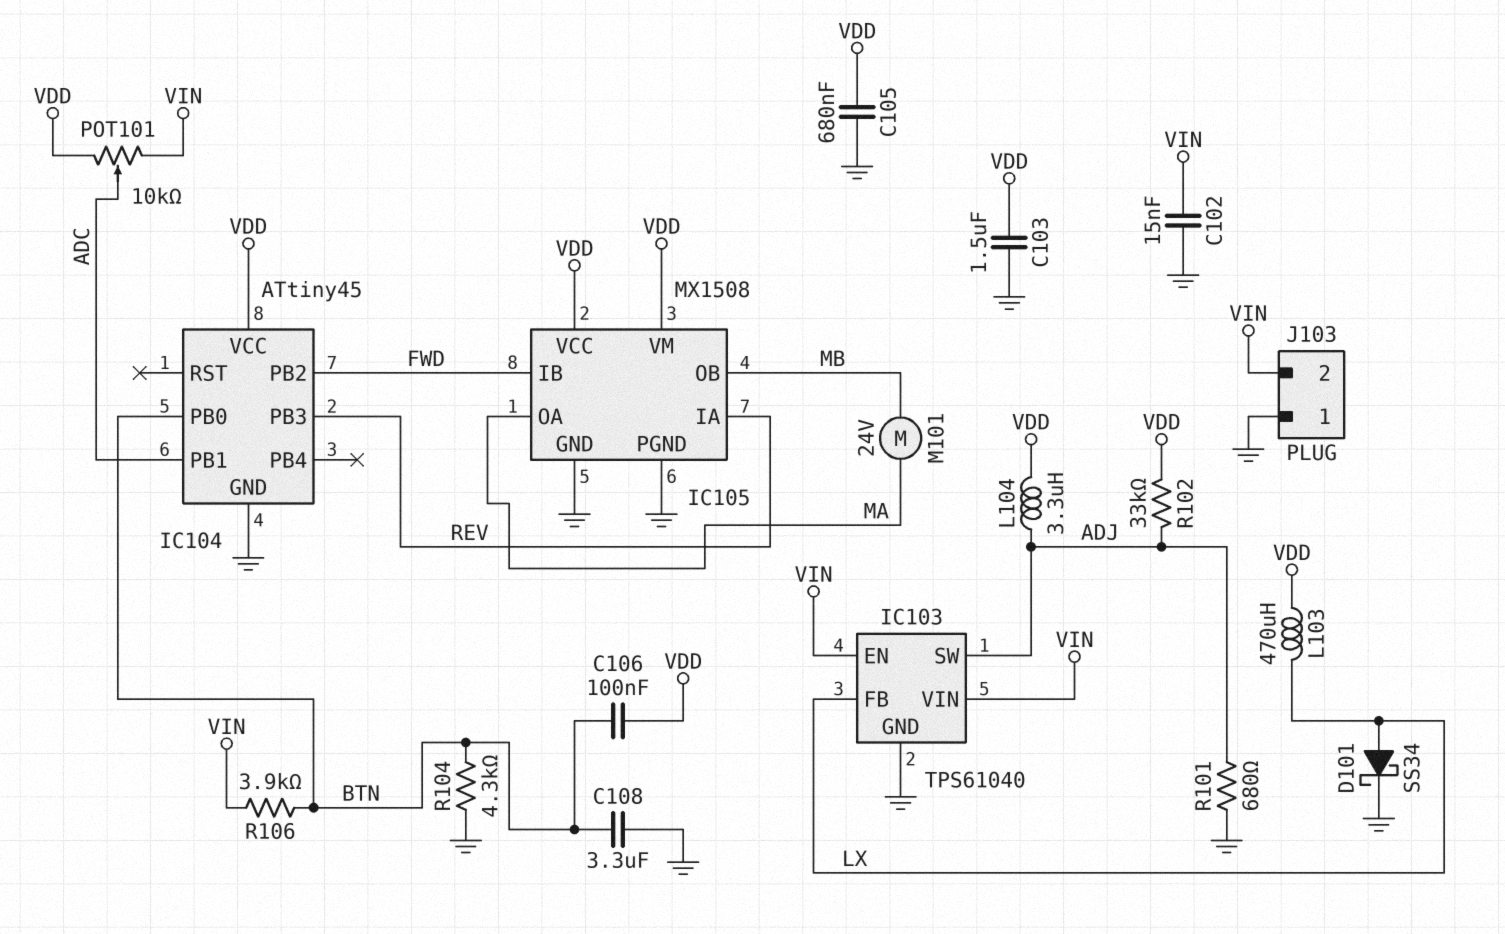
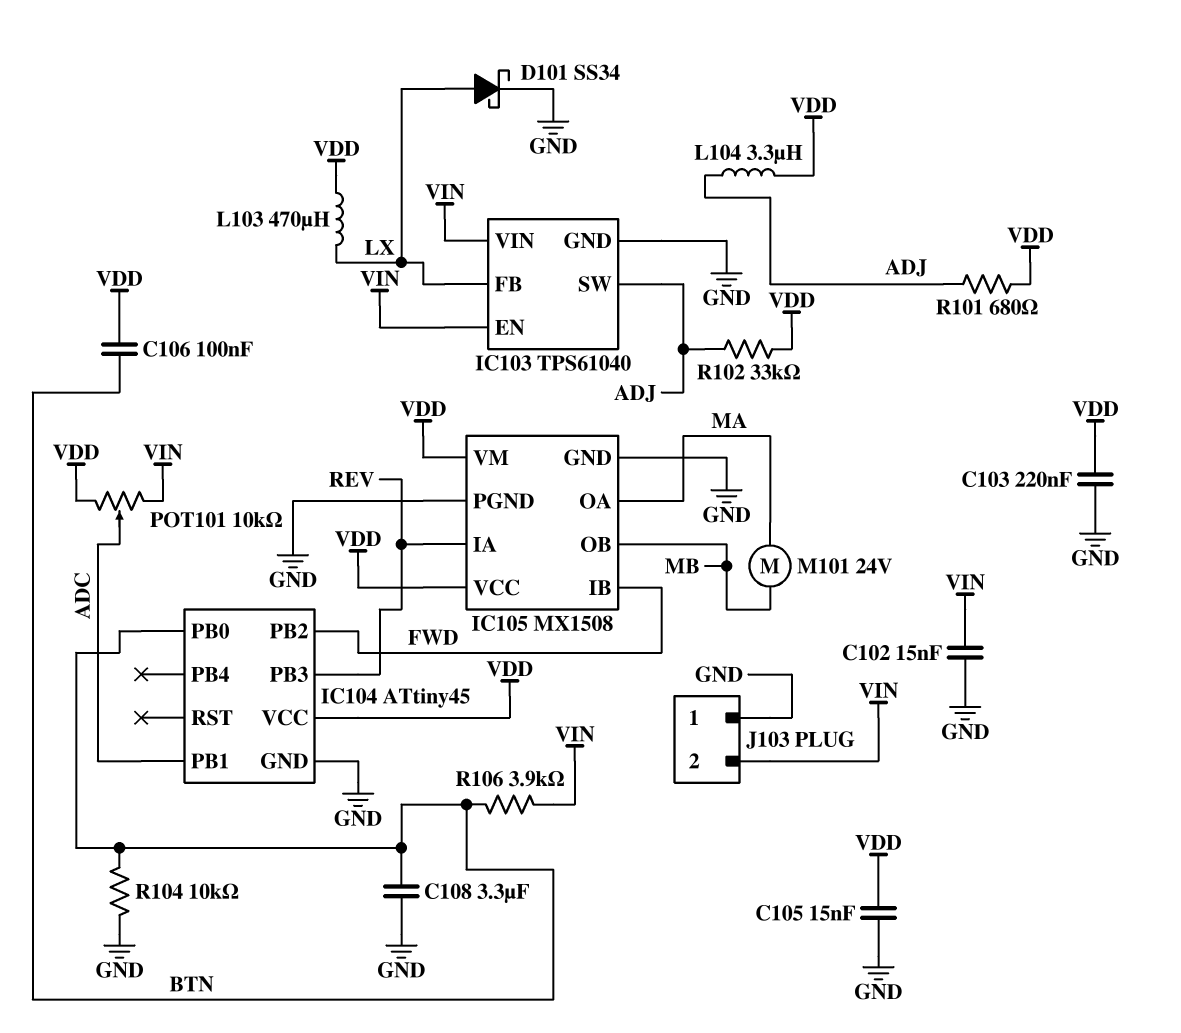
C103: 1.5uF (GND, VDD) -> 220nF (GND, VDD)
C105: 680nF (GND, VDD) -> 15nF (GND, VDD)
R101: 680 (ADJ, GND) -> 680 (ADJ, VDD)
R104: 4.3k (BTN, GND) -> 10k (BTN, GND)

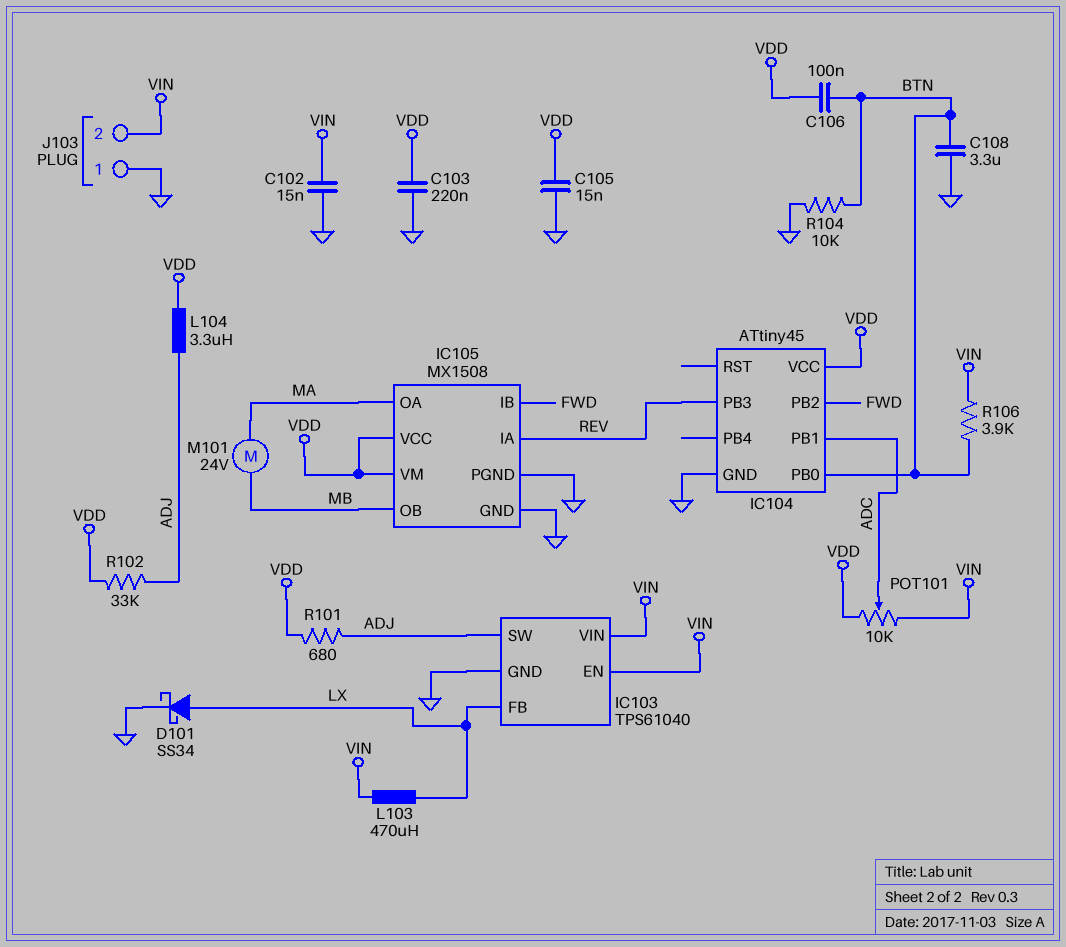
L103: 470uH (LX, VDD) -> 470uH (LX, VIN)

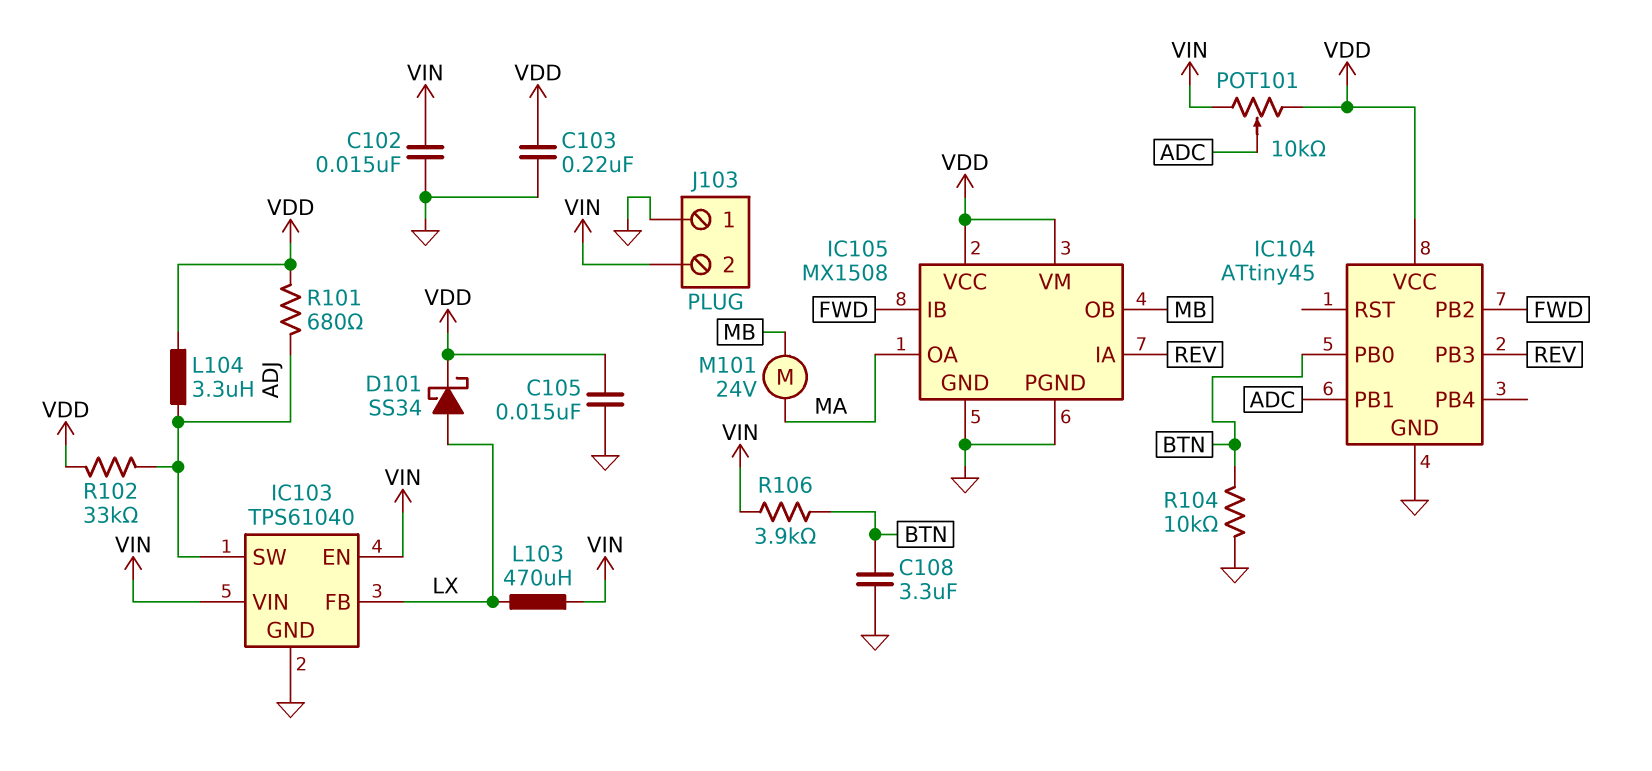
C106: 100nF (BTN, VDD) -> none
D101: schottky SS34 (A LX, K GND) -> schottky SS34 (A LX, K VDD)

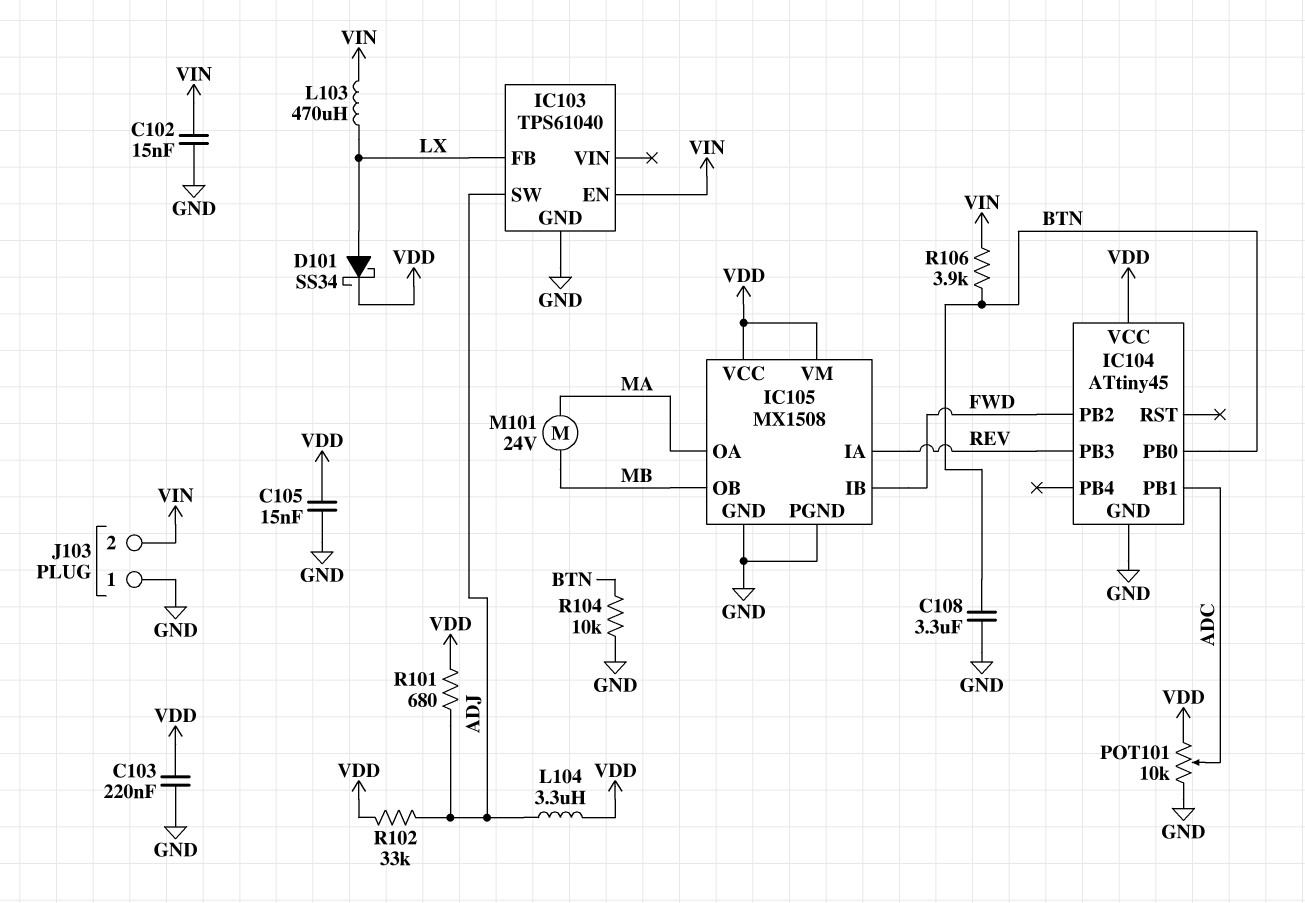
IC103 pin VIN: VIN -> none
POT101: 10k (VDD, VIN, wiper ADC) -> 10k (GND, VDD, wiper ADC)

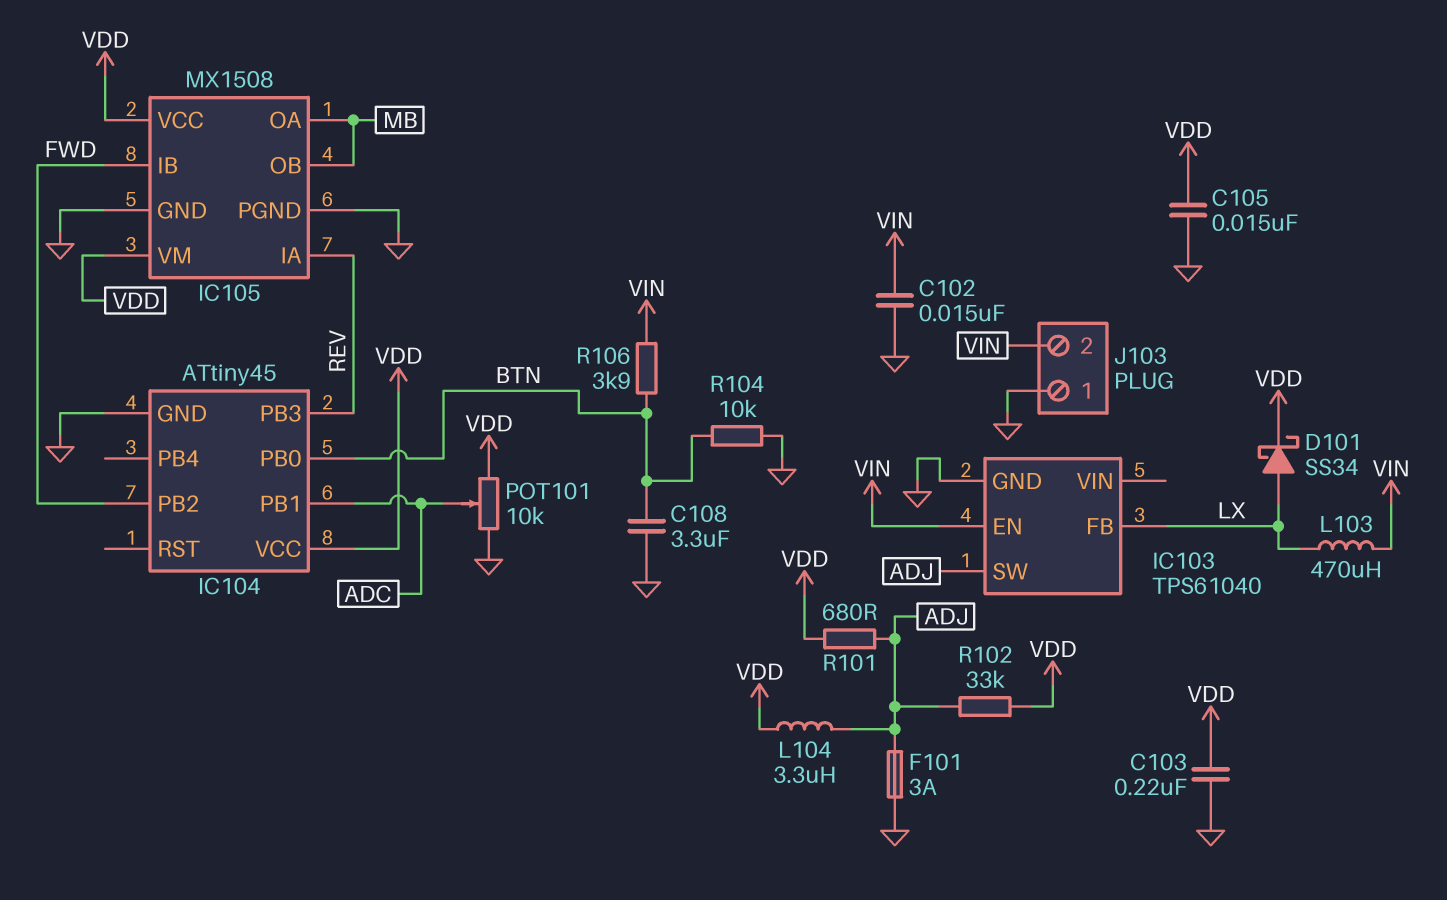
F101: none -> 3A (ADJ, GND)
IC105 pin OA: MA -> MB
M101: motor 24V (MA, MB) -> none

